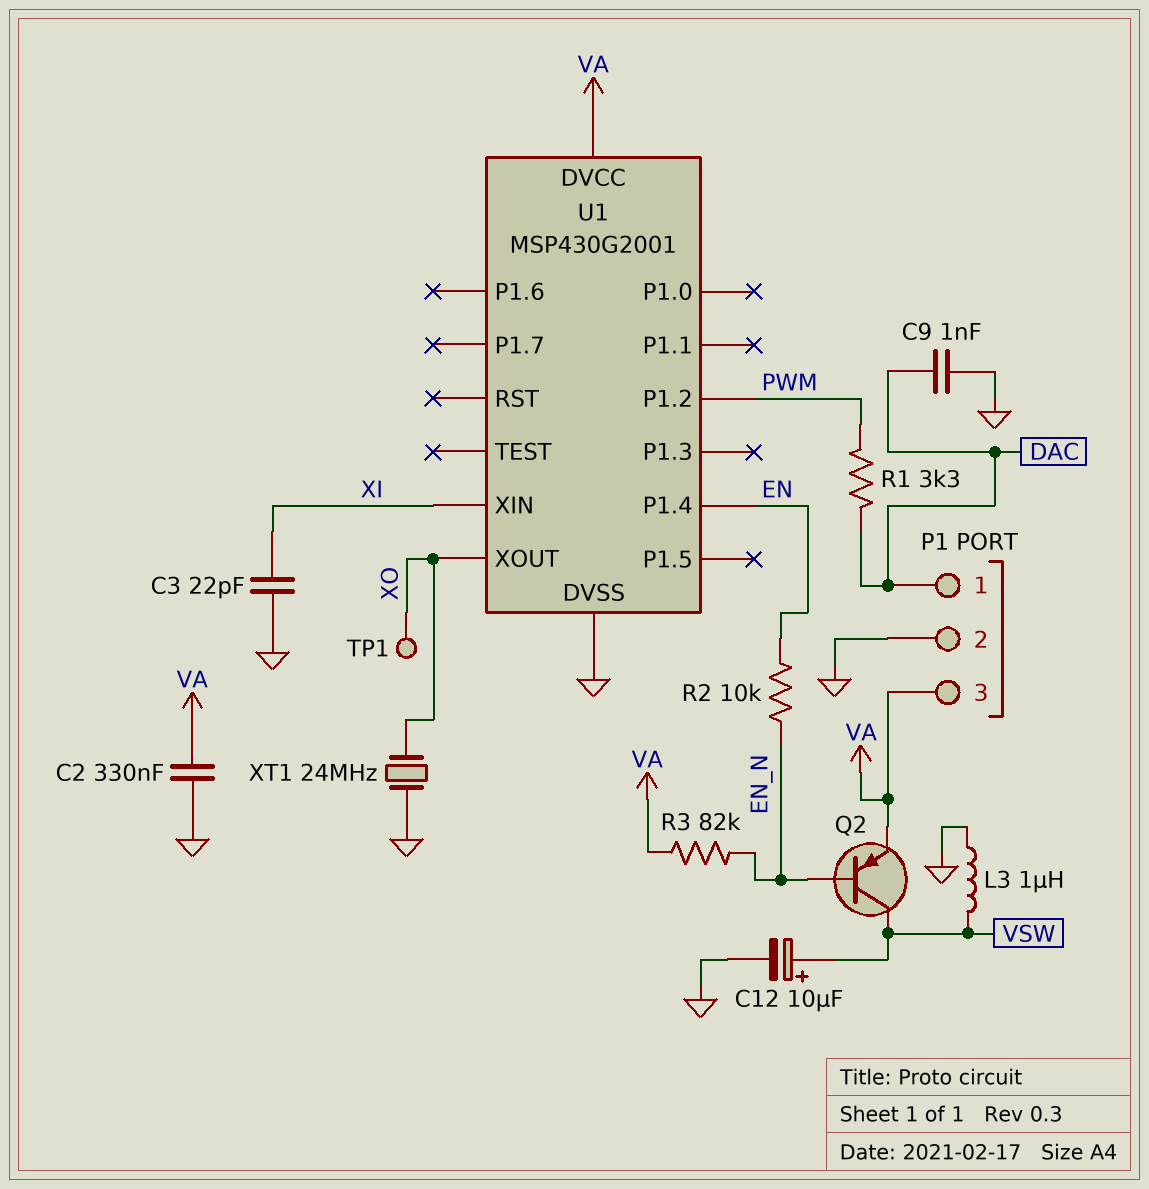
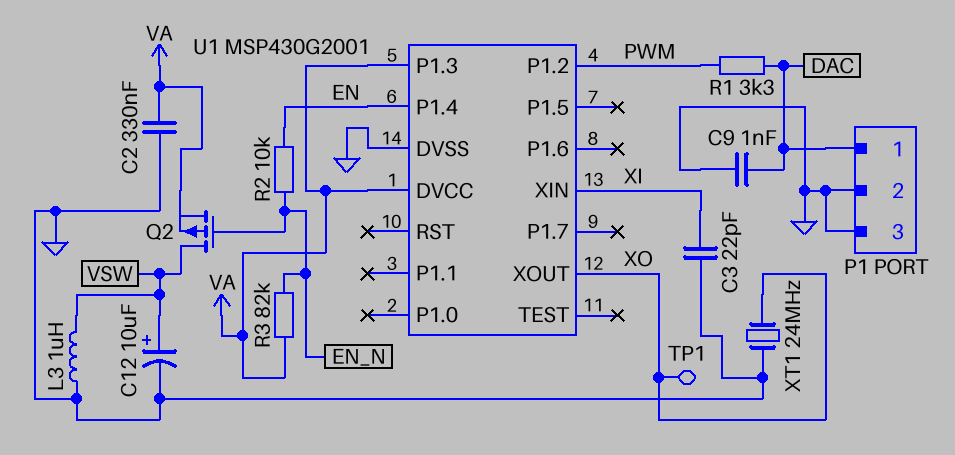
P1 pin 3: VA -> GND
Q2: PNP (B EN_N, C VSW, E VA) -> PMOS (G EN_N, D VSW, S VA)
U1 pin P1.3: none -> VA

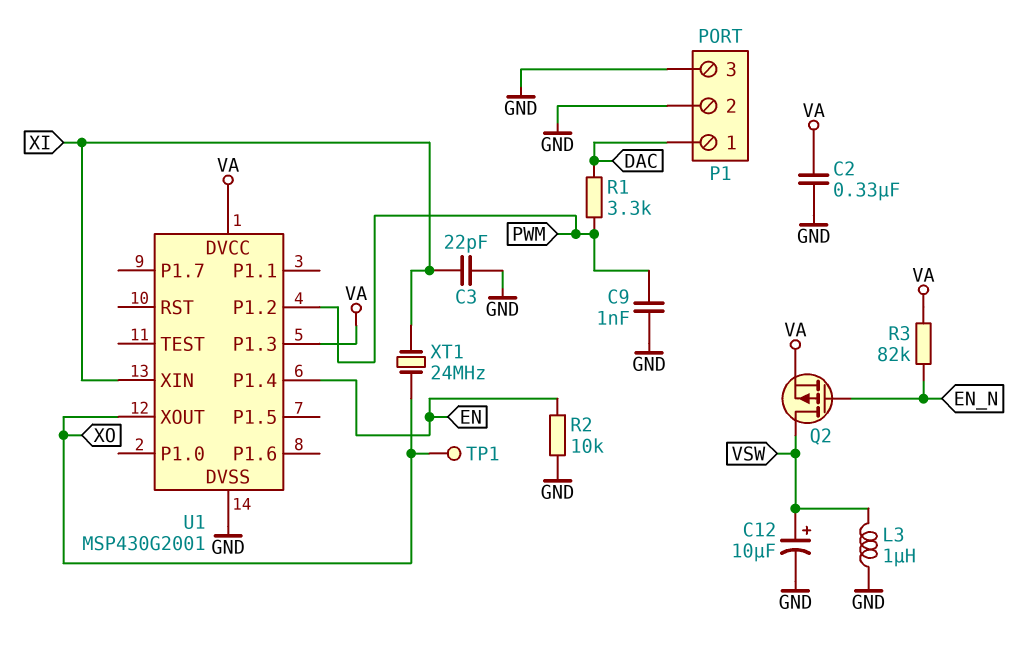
C9: 1nF (DAC, GND) -> 1nF (GND, PWM)
R2: 10k (EN, EN_N) -> 10k (EN, GND)
XT1: 24MHz (GND, XO) -> 24MHz (XI, XO)

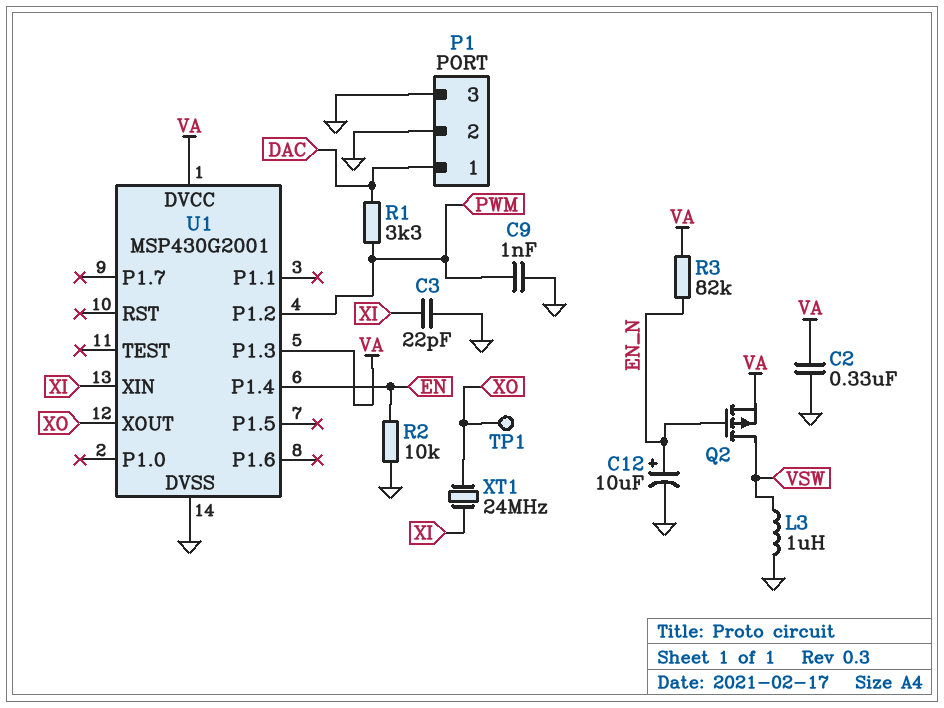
C12: 10uF (plus VSW, minus GND) -> 10uF (plus EN_N, minus GND)

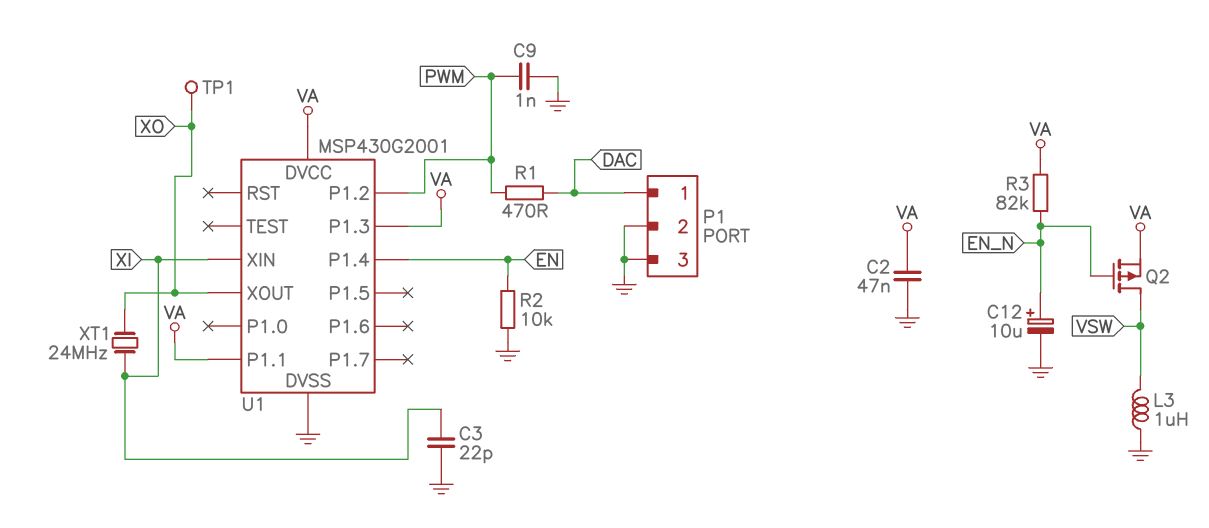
C2: 330nF (GND, VA) -> 47nF (GND, VA)
R1: 3.3k (DAC, PWM) -> 470 (DAC, PWM)
U1 pin P1.1: none -> VA

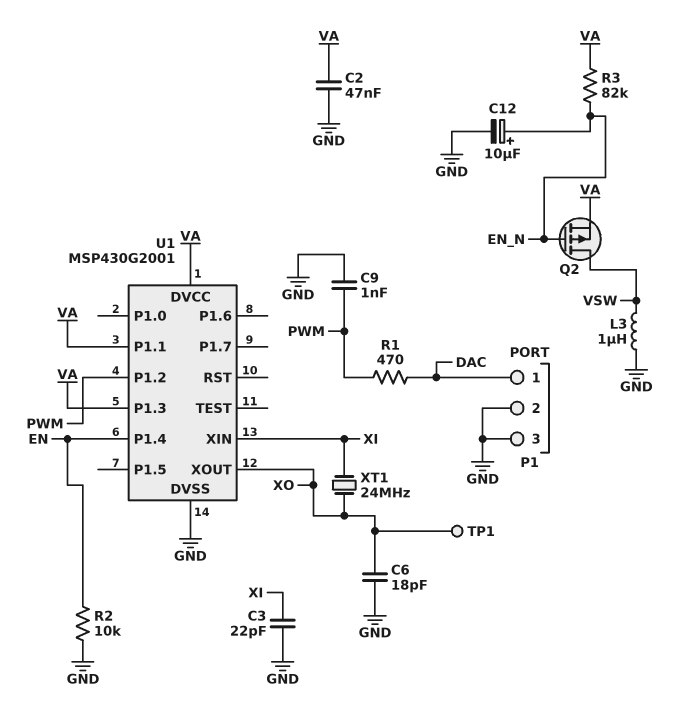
C6: none -> 18pF (GND, XO)

